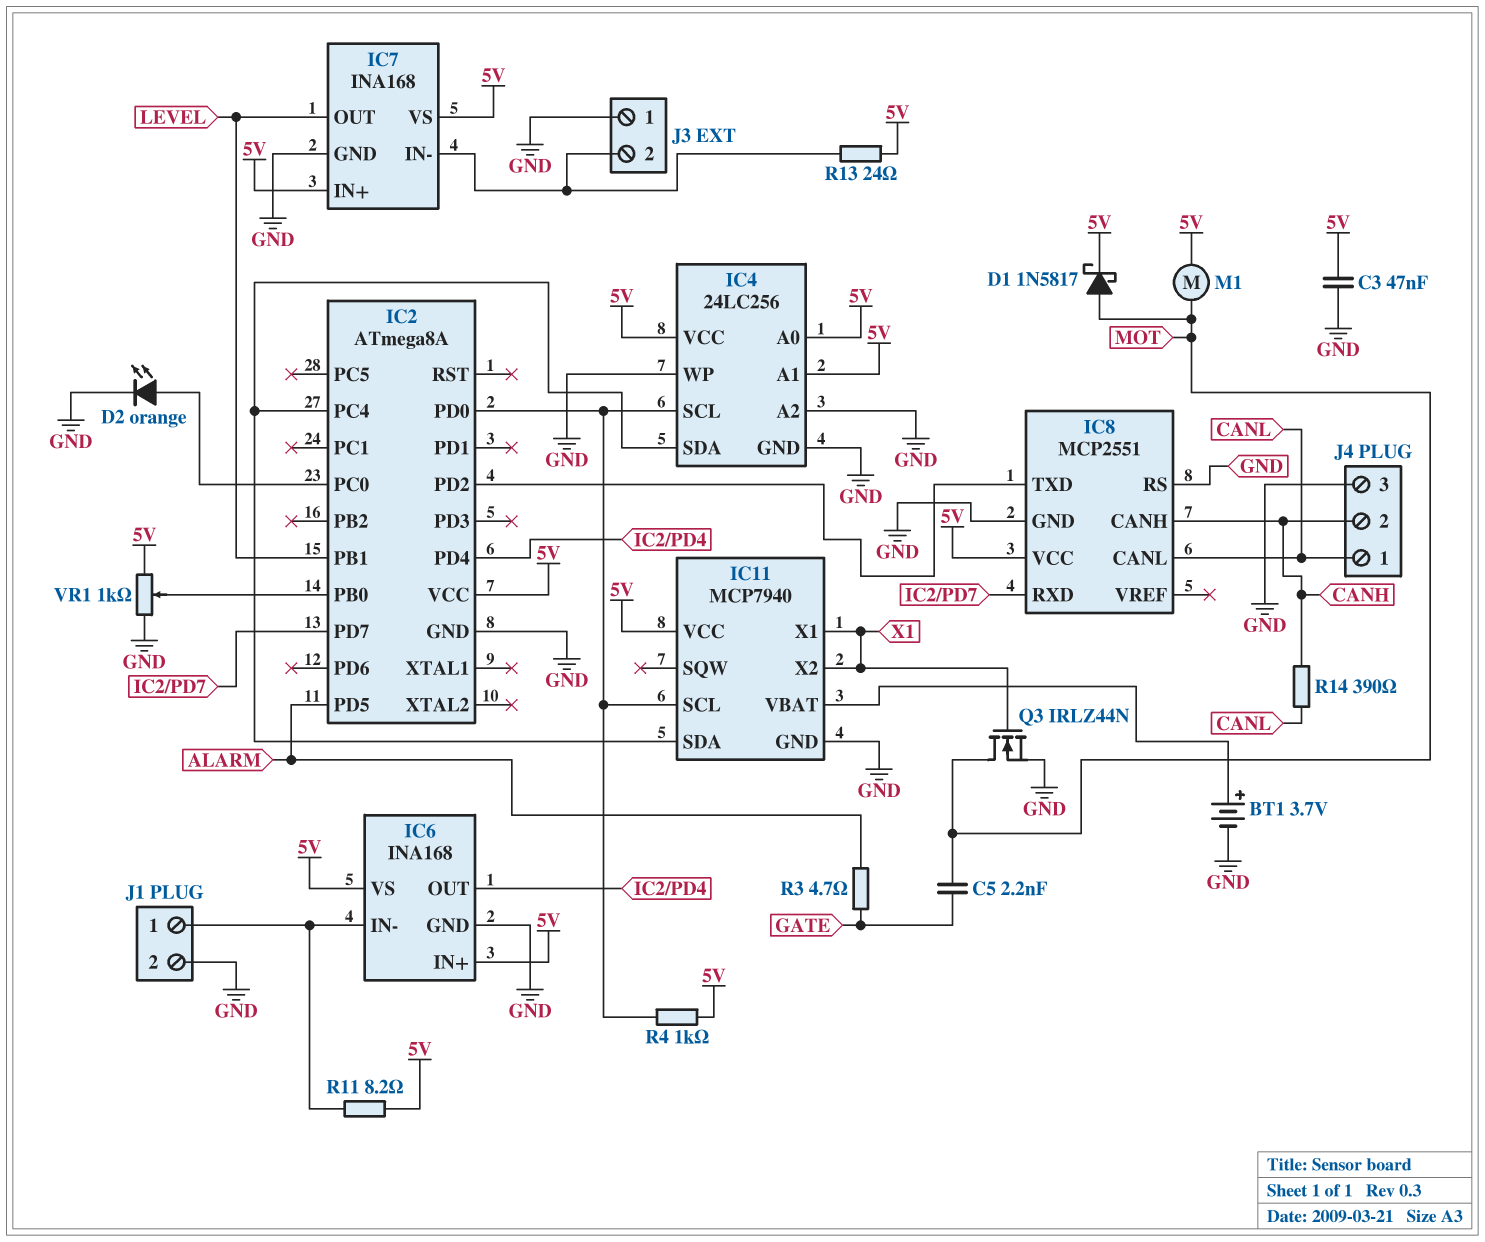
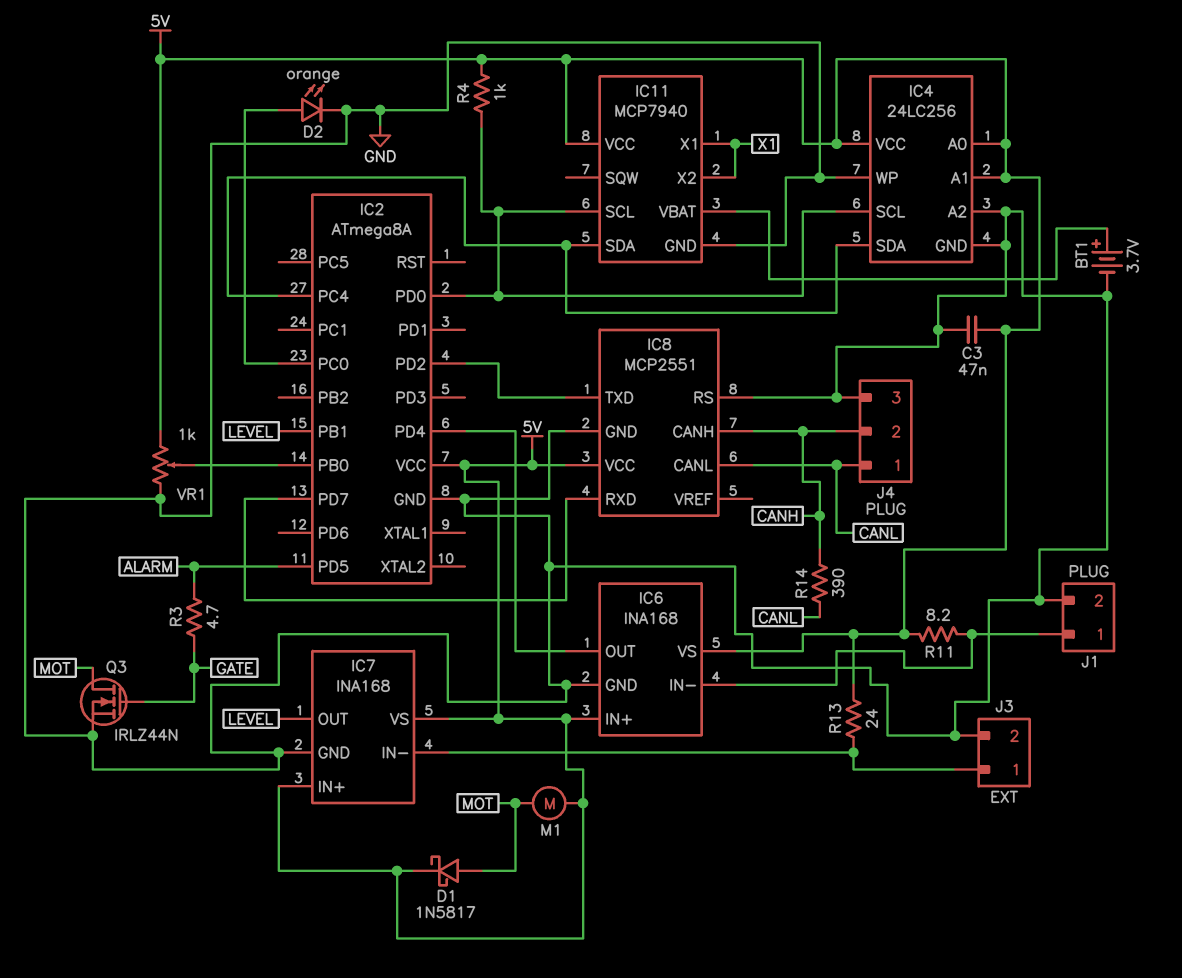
C5: 2.2nF (GATE, MOT) -> none
J3 pin 1: GND -> IC7/IN-
J3 pin 2: IC7/IN- -> GND
Q3: NMOS IRLZ44N (G X1, D MOT, S GND) -> NMOS IRLZ44N (G GATE, D MOT, S GND)

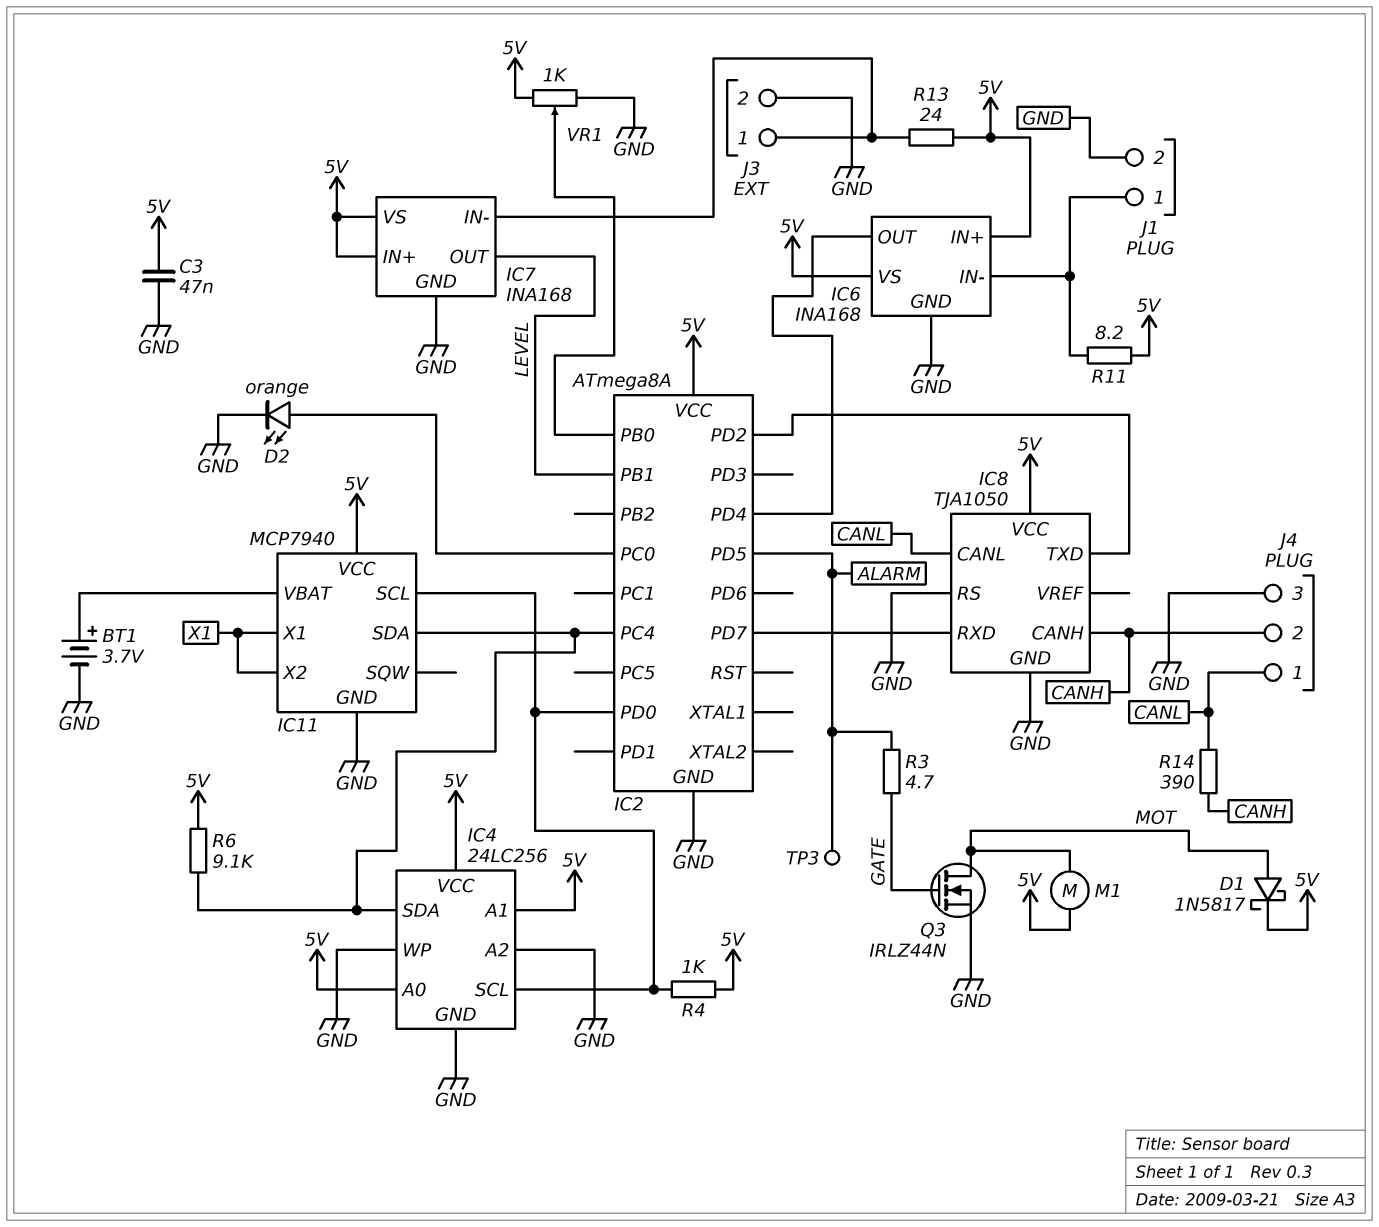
IC8: MCP2551 -> TJA1050
R6: none -> 9.1k (5V, IC2/PC4)
TP3: none -> test point (ALARM)

